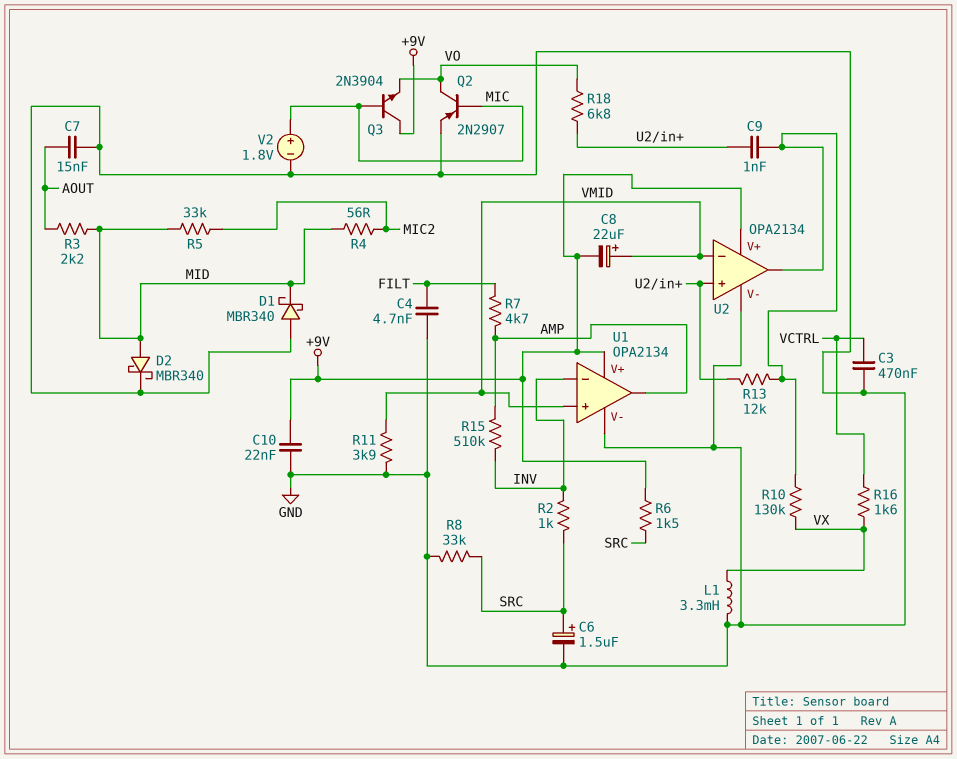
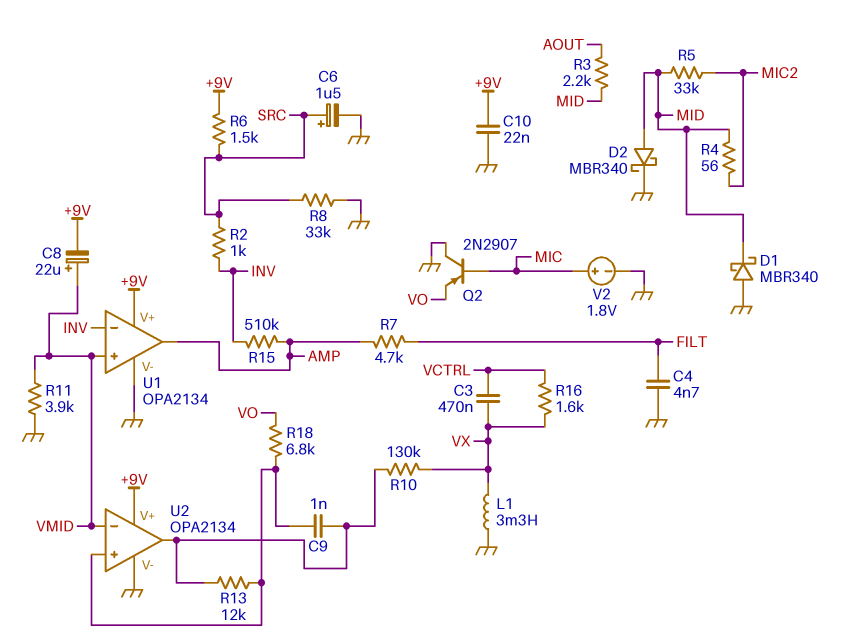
C3: 470nF (GND, VCTRL) -> 470nF (VCTRL, VX)
C7: 15nF (AOUT, GND) -> none
Q2: PNP 2N2907 (B MIC, C VO, E GND) -> PNP 2N2907 (B MIC, C GND, E VO)
Q3: NPN 2N3904 (B MIC, C +9V, E VO) -> none

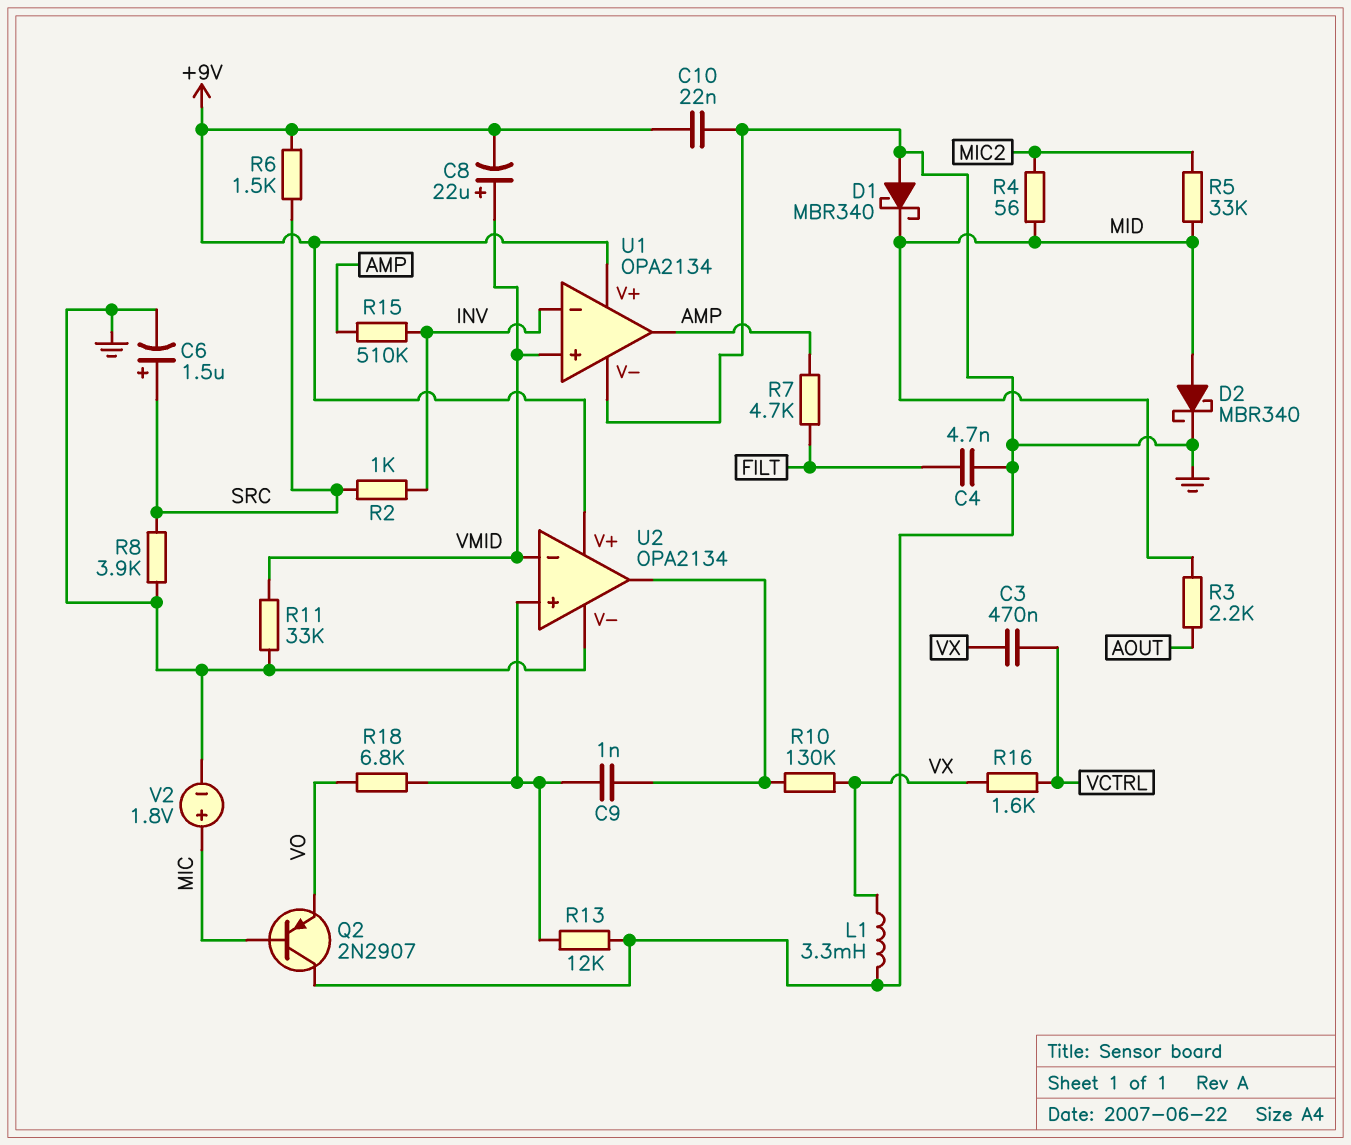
R8: 33k (GND, SRC) -> 3.9k (GND, SRC)
R11: 3.9k (GND, VMID) -> 33k (GND, VMID)
R13: 12k (U2/in+, U2/out) -> 12k (GND, U2/in+)

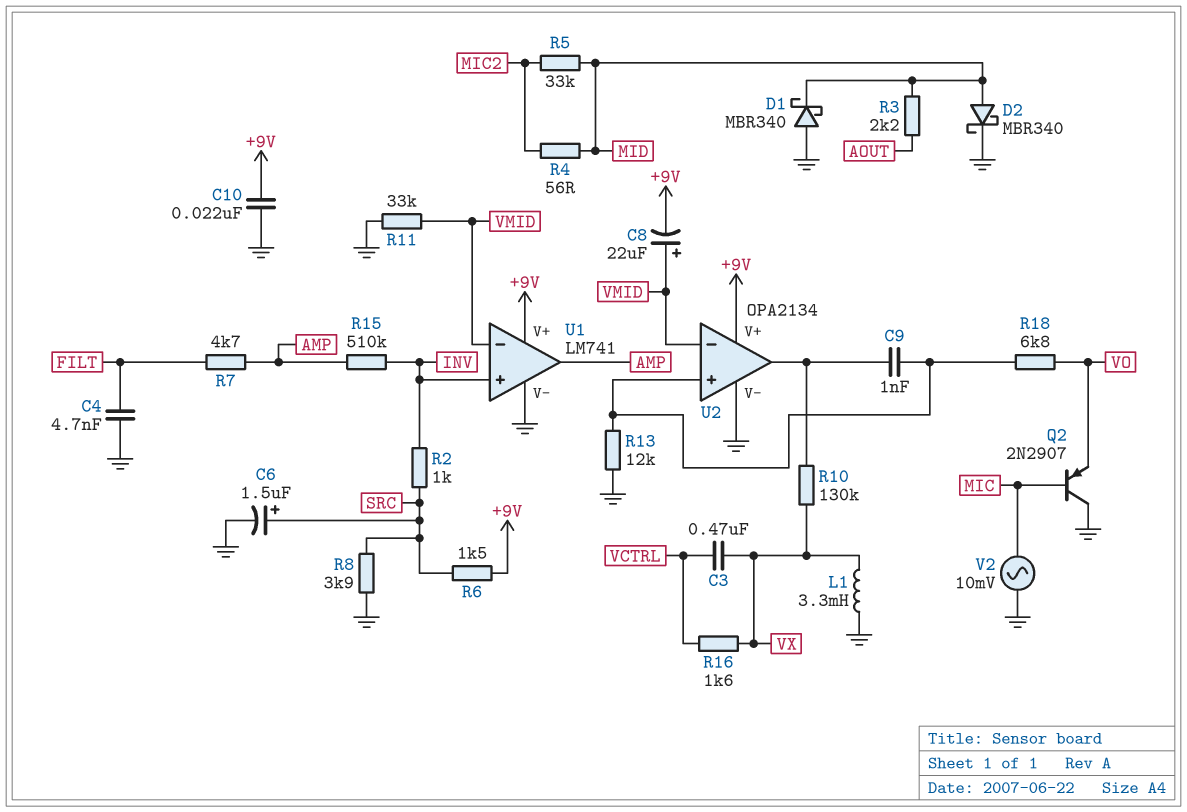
U1: OPA2134 -> LM741
U1 pin in+: VMID -> INV
U1 pin in-: INV -> VMID
V2: 1.8V (plus MIC, minus GND) -> AC 10mV (GND, MIC)

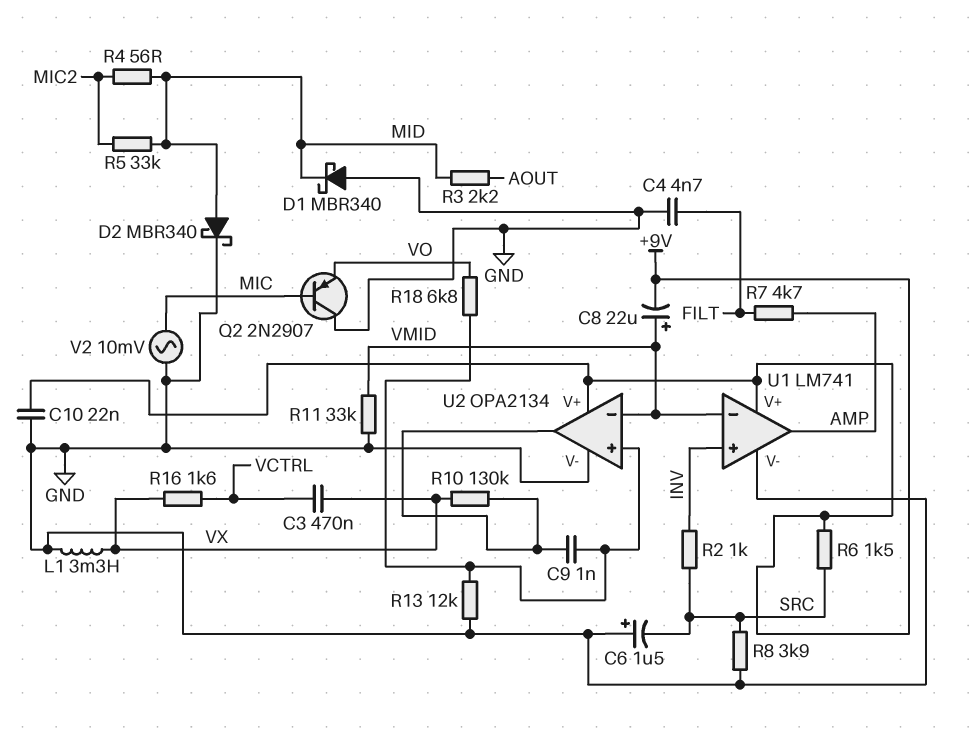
C6: 1.5uF (plus SRC, minus GND) -> 1.5uF (plus GND, minus SRC)
R15: 510k (AMP, INV) -> none

